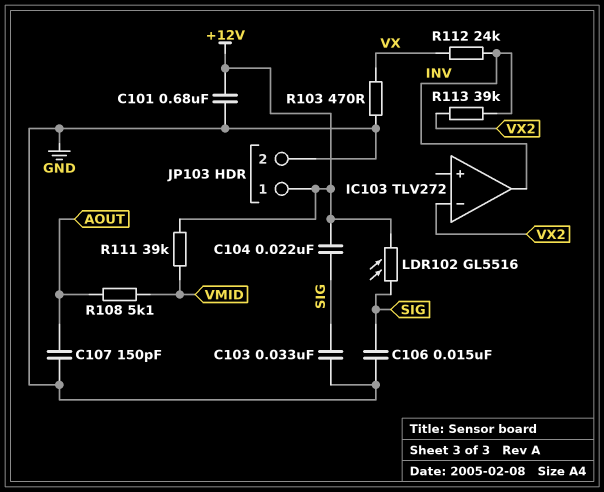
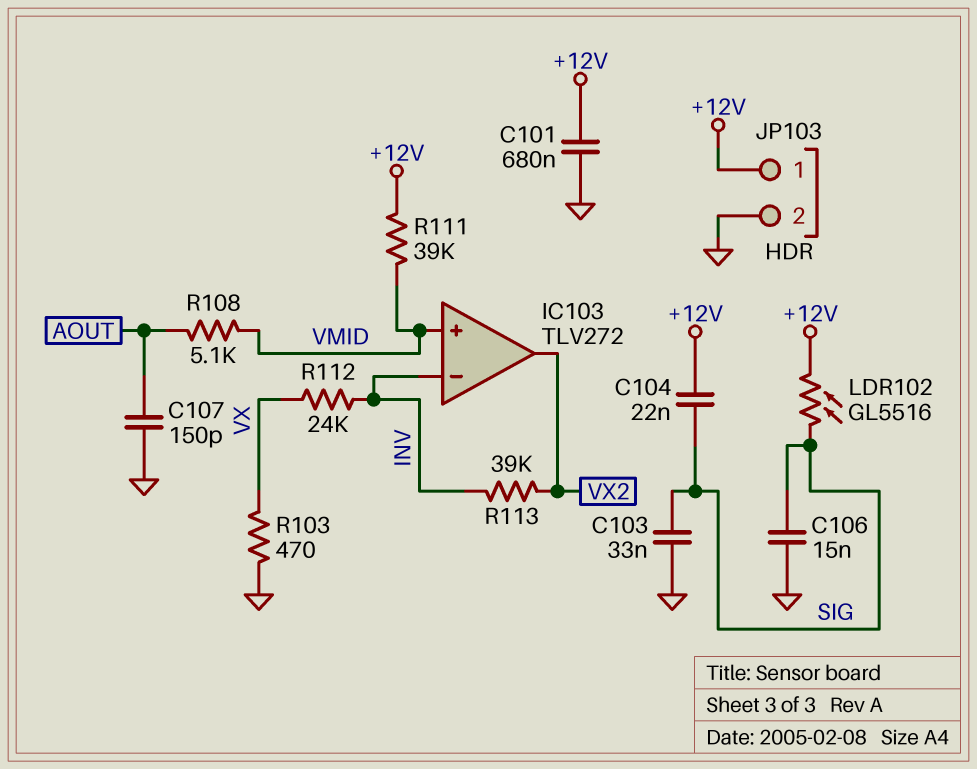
IC103 pin in+: none -> VMID
IC103 pin in-: VX2 -> INV
IC103 pin out: INV -> VX2

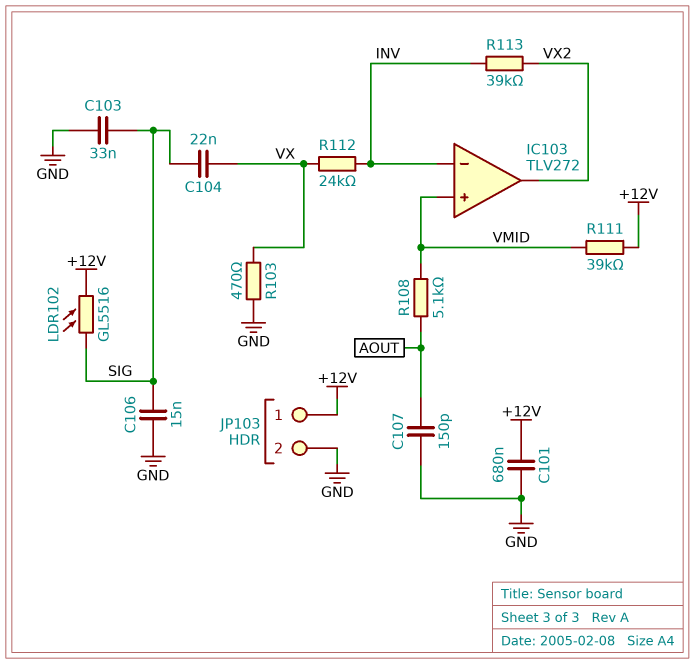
C104: 22nF (+12V, SIG) -> 22nF (SIG, VX)

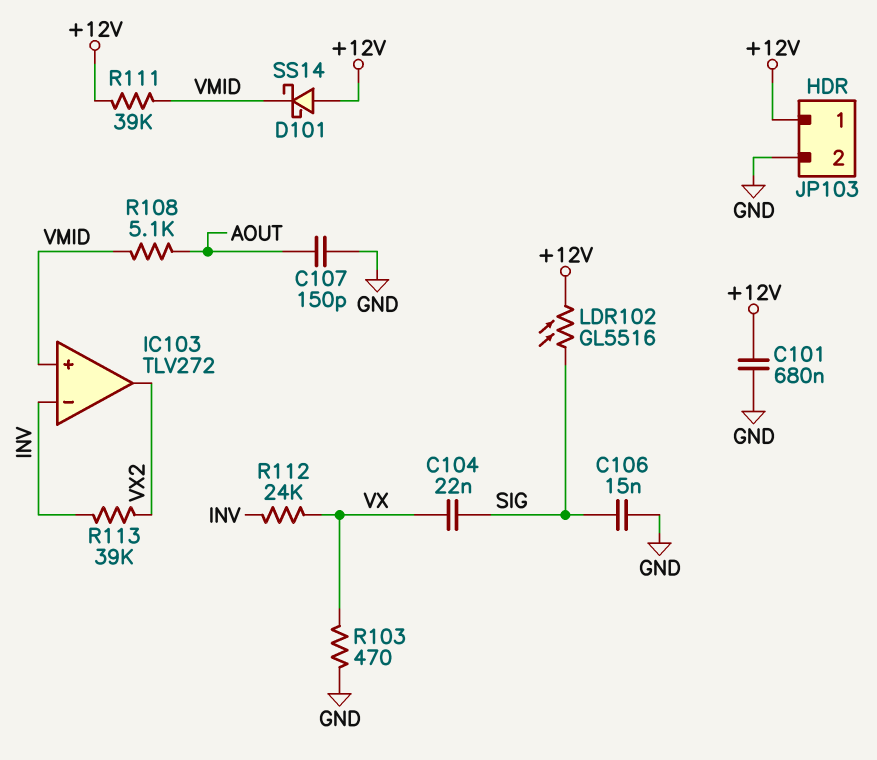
C103: 33nF (GND, SIG) -> none
D101: none -> schottky SS14 (A +12V, K VMID)

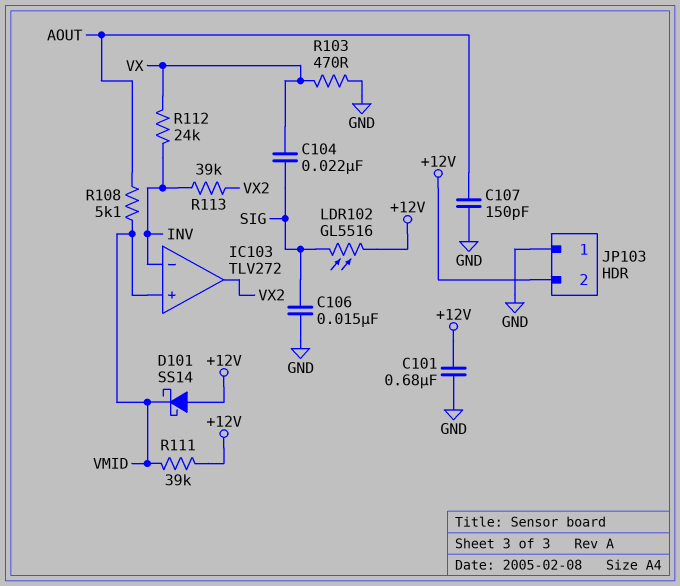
JP103 pin 1: +12V -> GND
JP103 pin 2: GND -> +12V

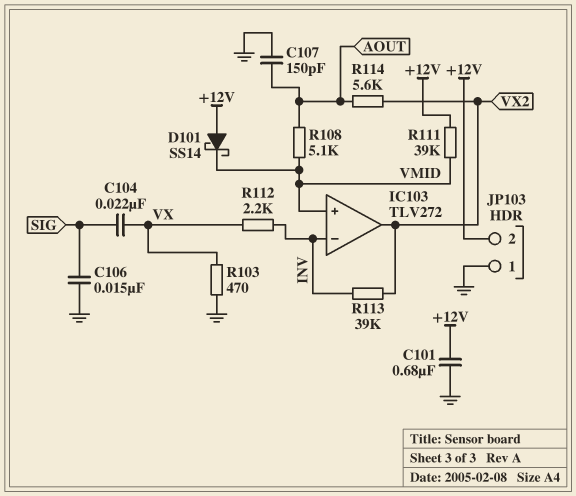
LDR102: GL5516 (+12V, SIG) -> none
R112: 24k (INV, VX) -> 2.2k (INV, VX)
R114: none -> 5.6k (AOUT, VX2)

